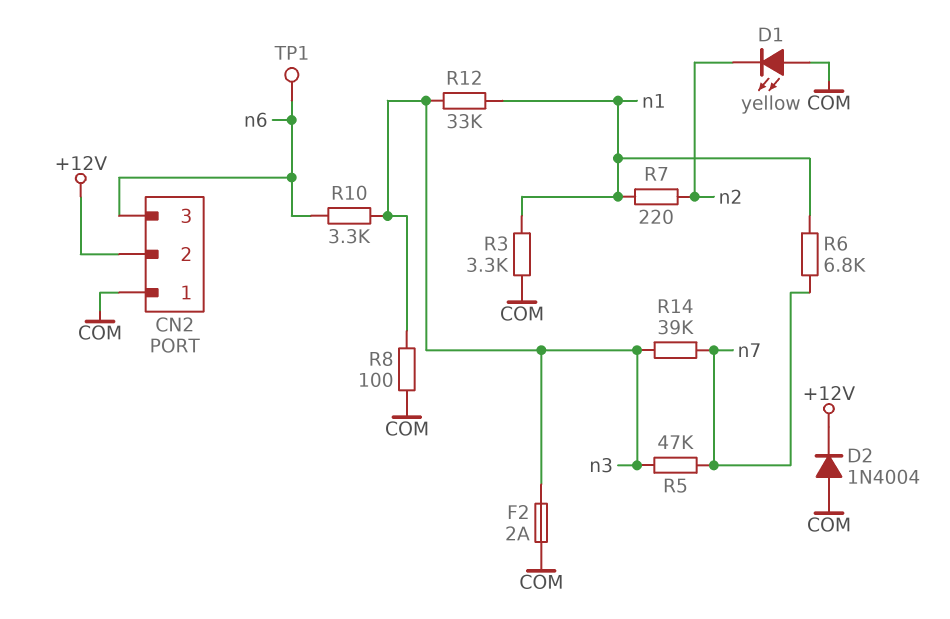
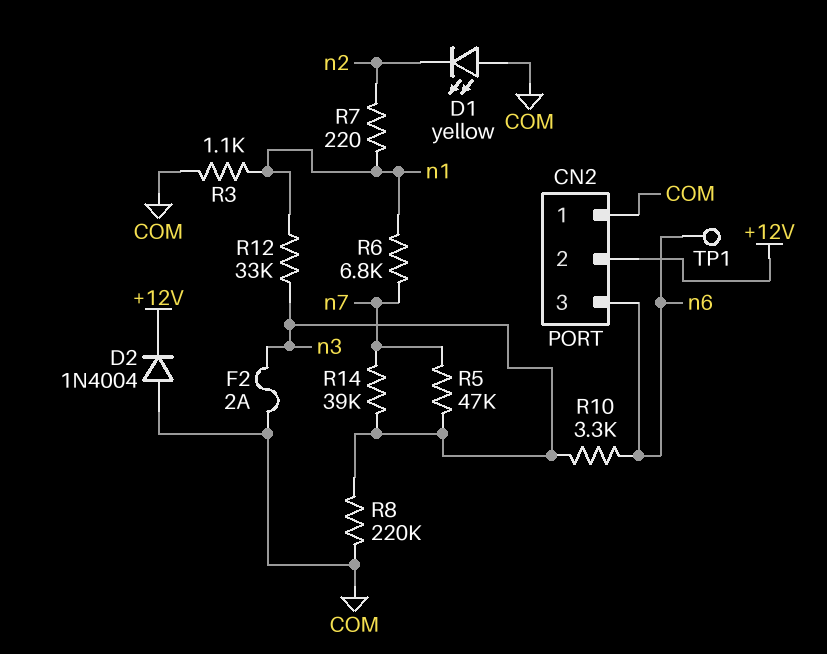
R3: 3.3k (COM, n1) -> 1.1k (COM, n1)
R8: 100 (COM, n3) -> 220k (COM, n3)

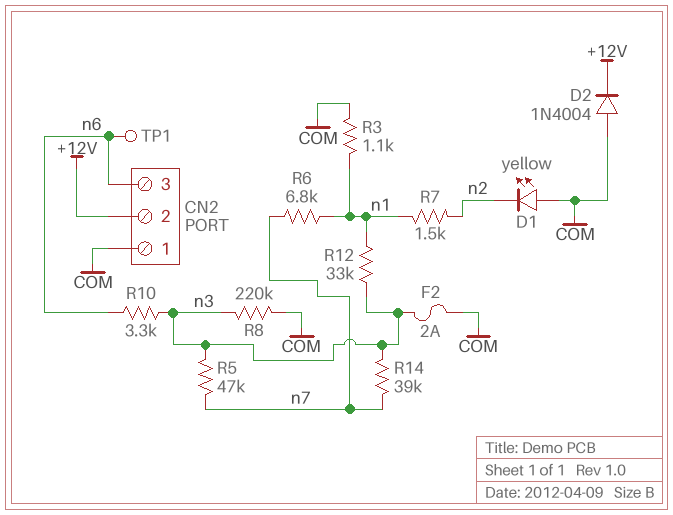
R7: 220 (n1, n2) -> 1.5k (n1, n2)

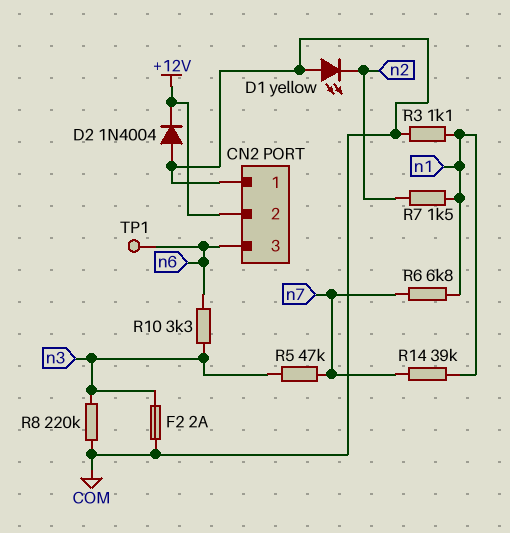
R12: 33k (n1, n3) -> none
R14: 39k (n3, n7) -> 39k (n1, n7)

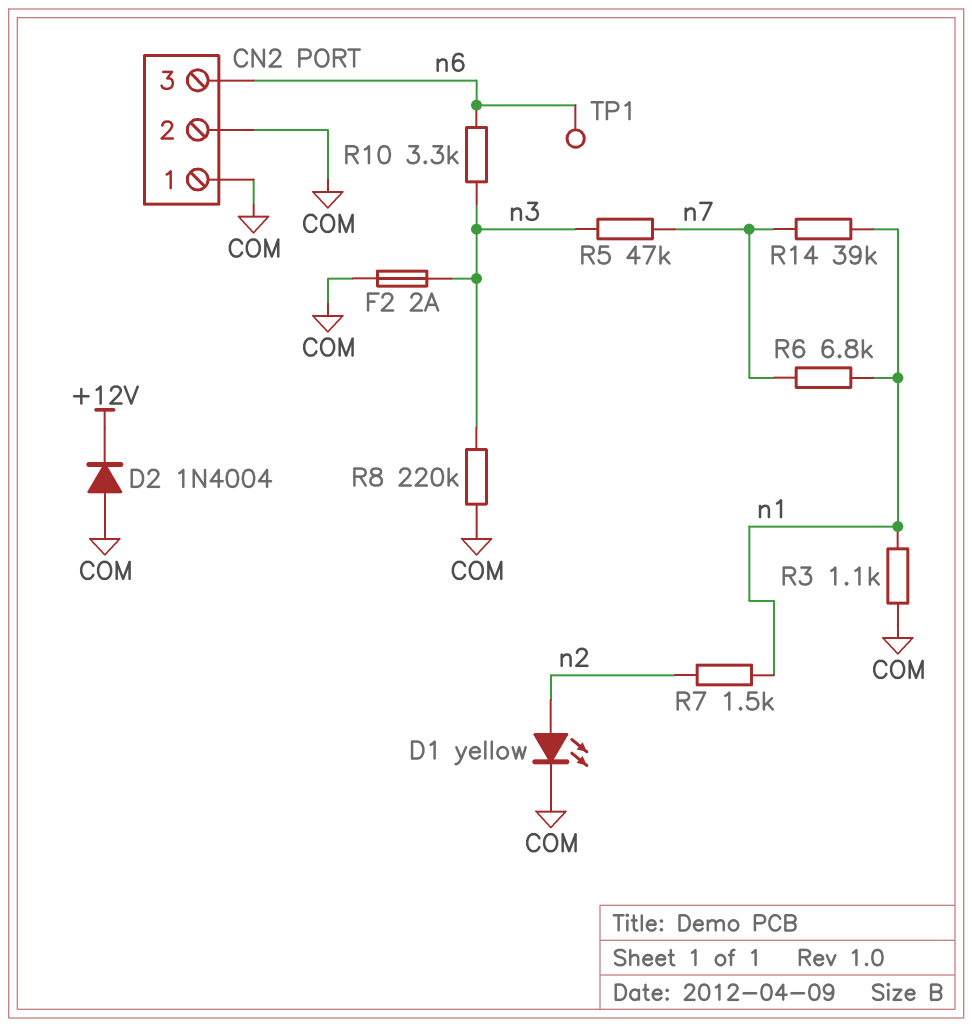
CN2 pin 2: +12V -> COM
D1: LED yellow (A COM, K n2) -> LED yellow (A n2, K COM)

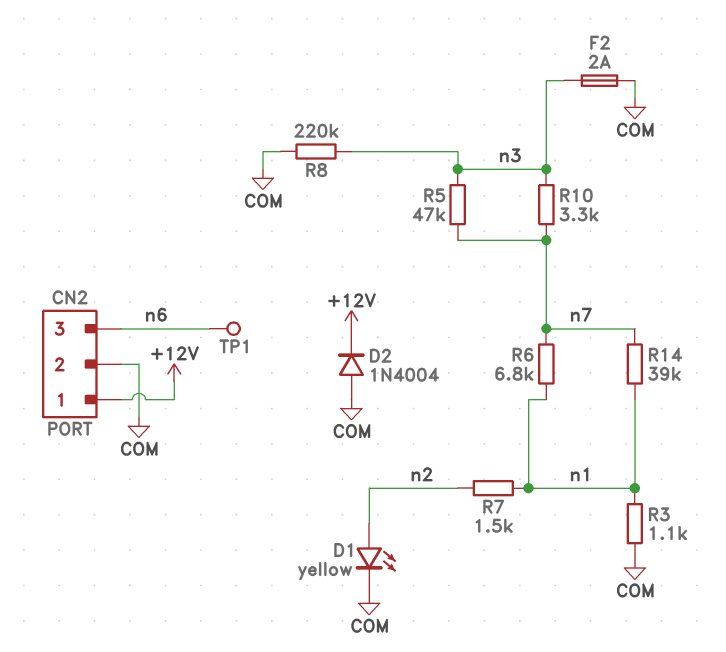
CN2 pin 1: COM -> +12V
R10: 3.3k (n3, n6) -> 3.3k (n3, n7)

